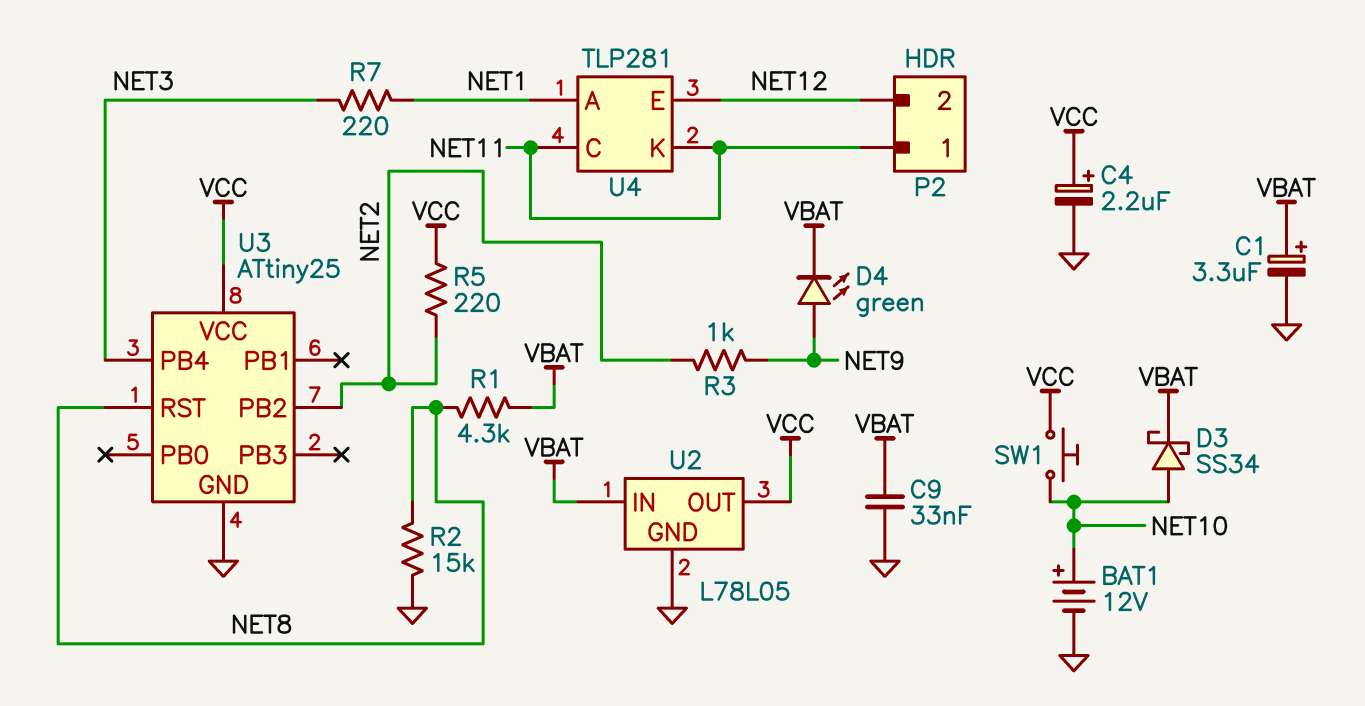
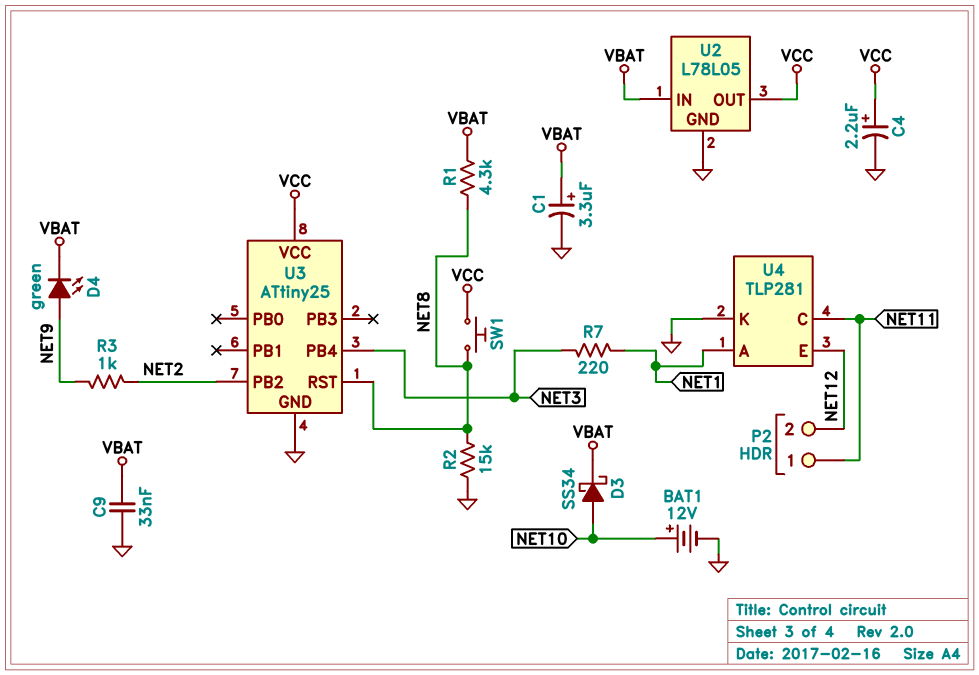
R5: 220 (NET2, VCC) -> none
SW1: button (NET10, VCC) -> button (NET8, VCC)
U4 pin K: NET11 -> GND

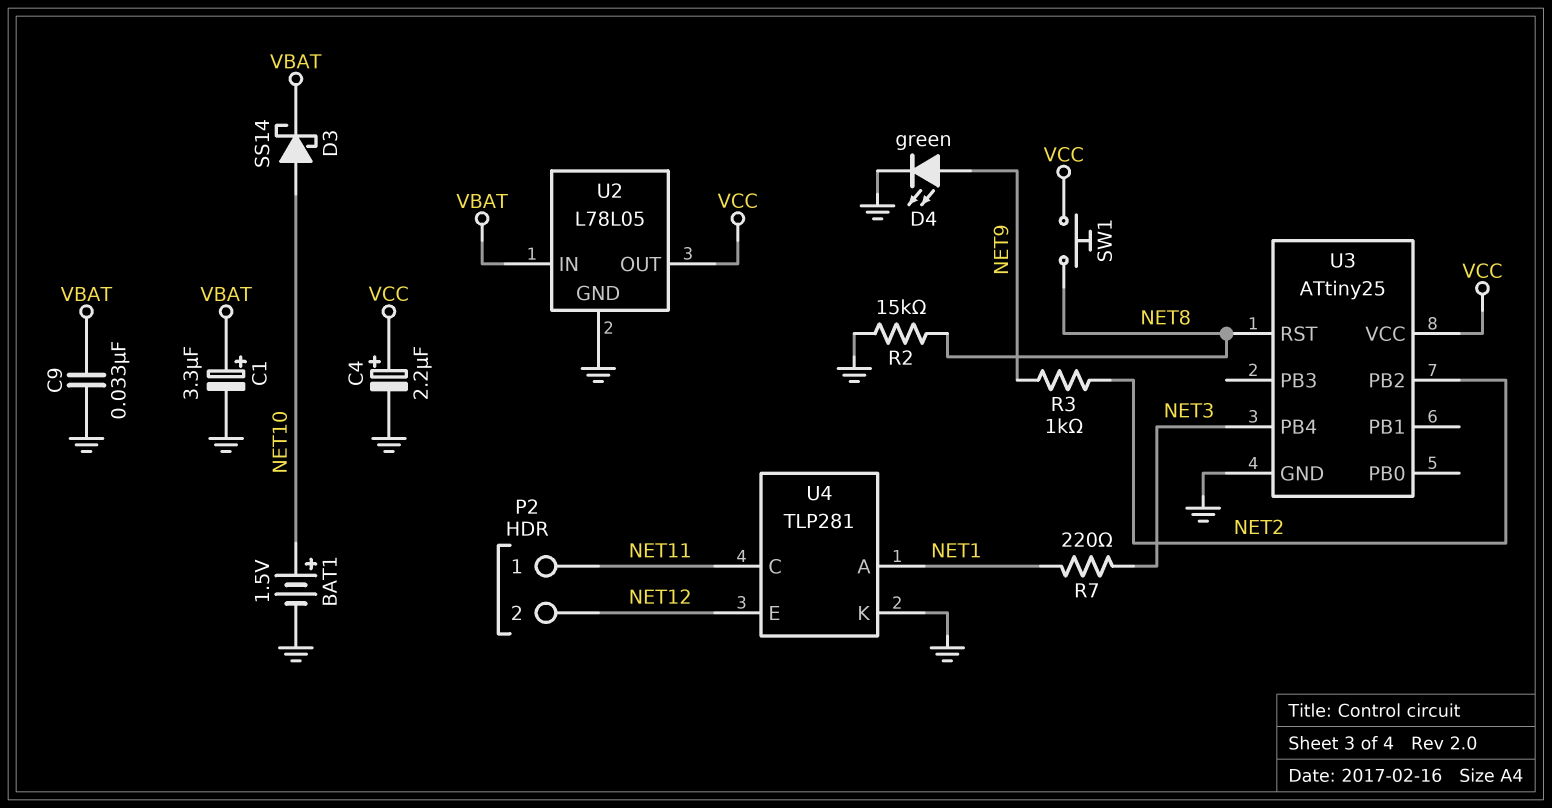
BAT1: 12V (plus NET10, minus GND) -> 1.5V (plus NET10, minus GND)
D3: schottky SS34 (A NET10, K VBAT) -> schottky SS14 (A NET10, K VBAT)
D4: LED green (A NET9, K VBAT) -> LED green (A NET9, K GND)
R1: 4.3k (NET8, VBAT) -> none

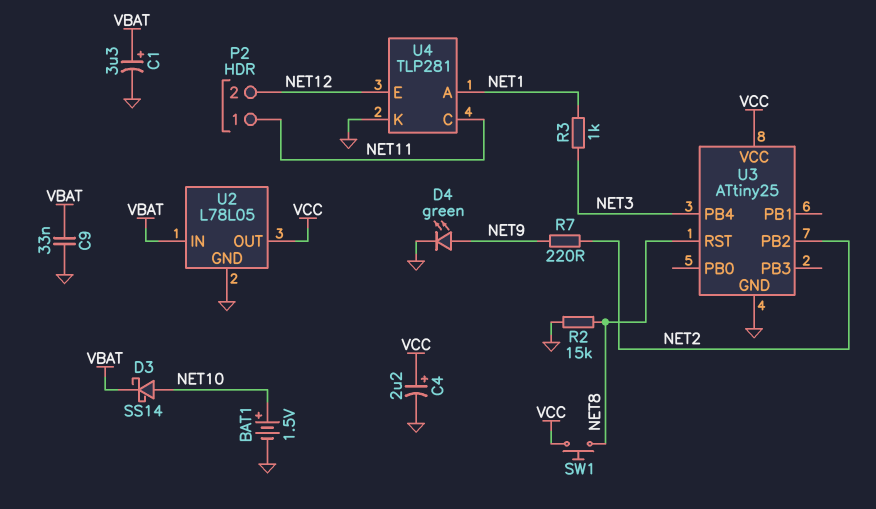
R3: 1k (NET2, NET9) -> 1k (NET1, NET3)
R7: 220 (NET1, NET3) -> 220 (NET2, NET9)

